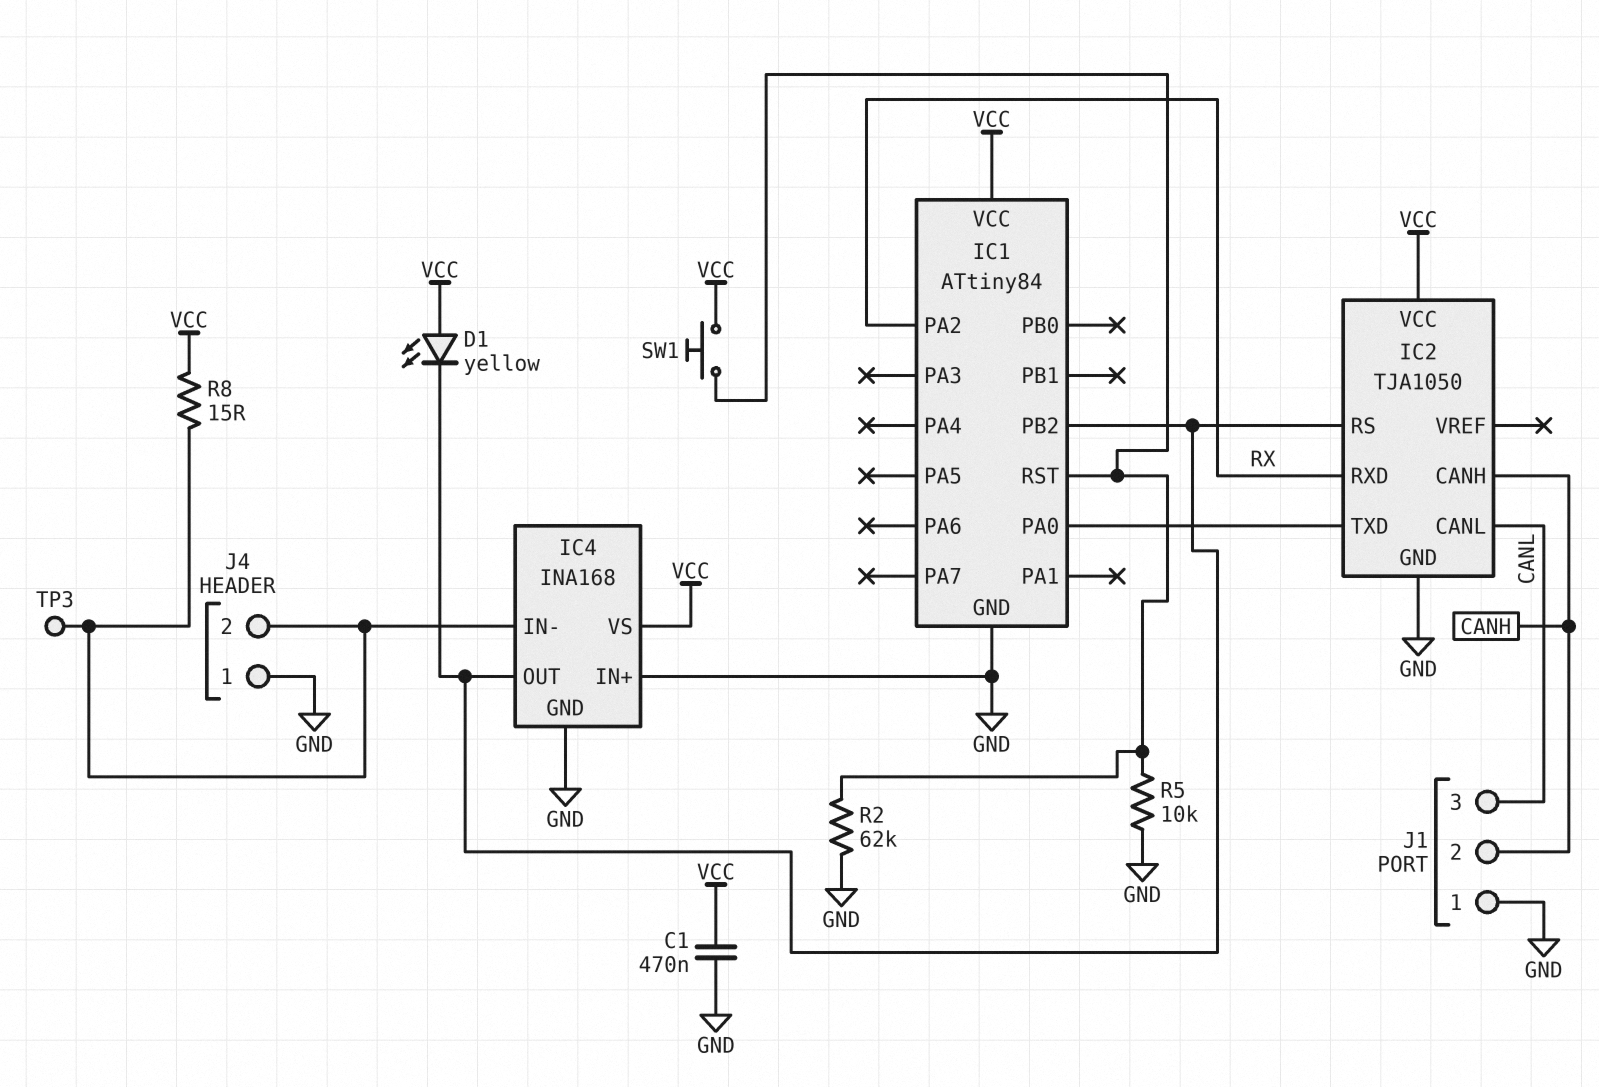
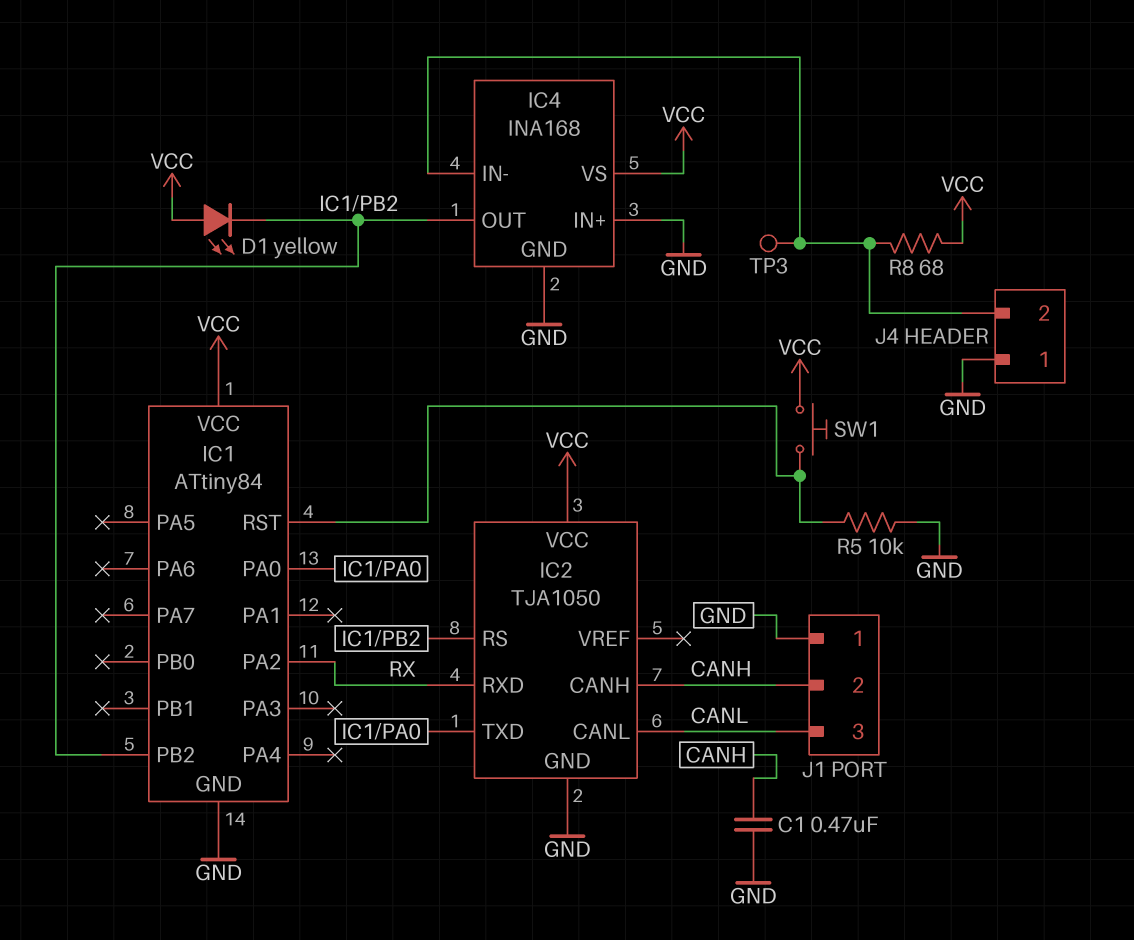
C1: 470nF (GND, VCC) -> 470nF (CANH, GND)
R2: 62k (GND, IC1/RST) -> none
R8: 15 (IC4/IN-, VCC) -> 68 (IC4/IN-, VCC)

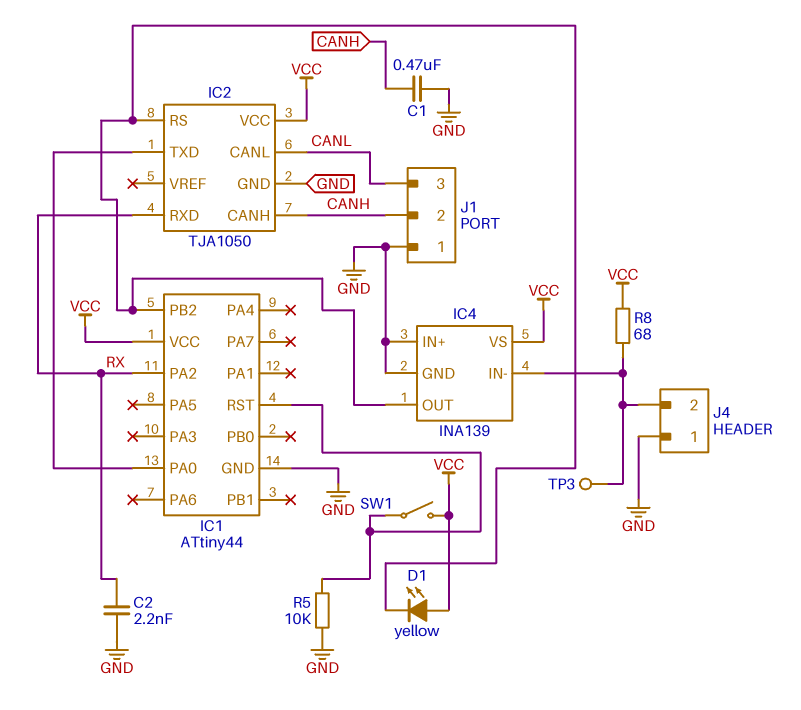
C2: none -> 2.2nF (GND, RX)
IC1: ATtiny84 -> ATtiny44
IC4: INA168 -> INA139
SW1: button (IC1/RST, VCC) -> switch (IC1/RST, VCC)

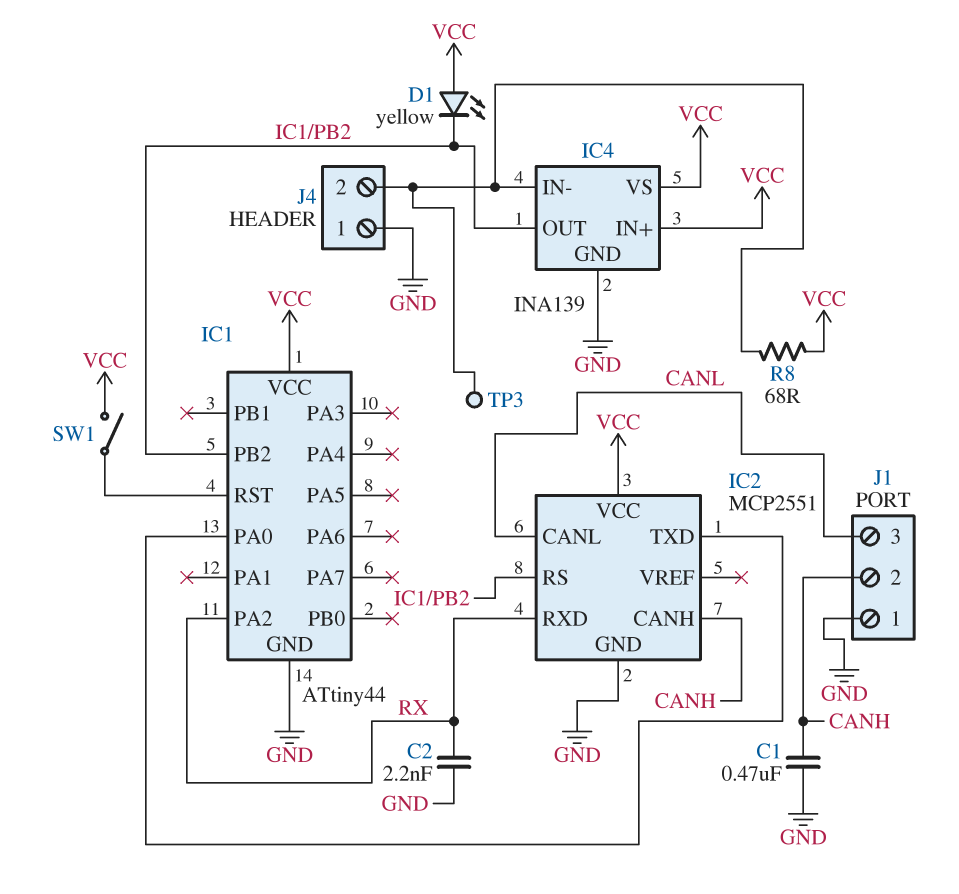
IC2: TJA1050 -> MCP2551
IC4 pin IN+: GND -> VCC
R5: 10k (GND, IC1/RST) -> none

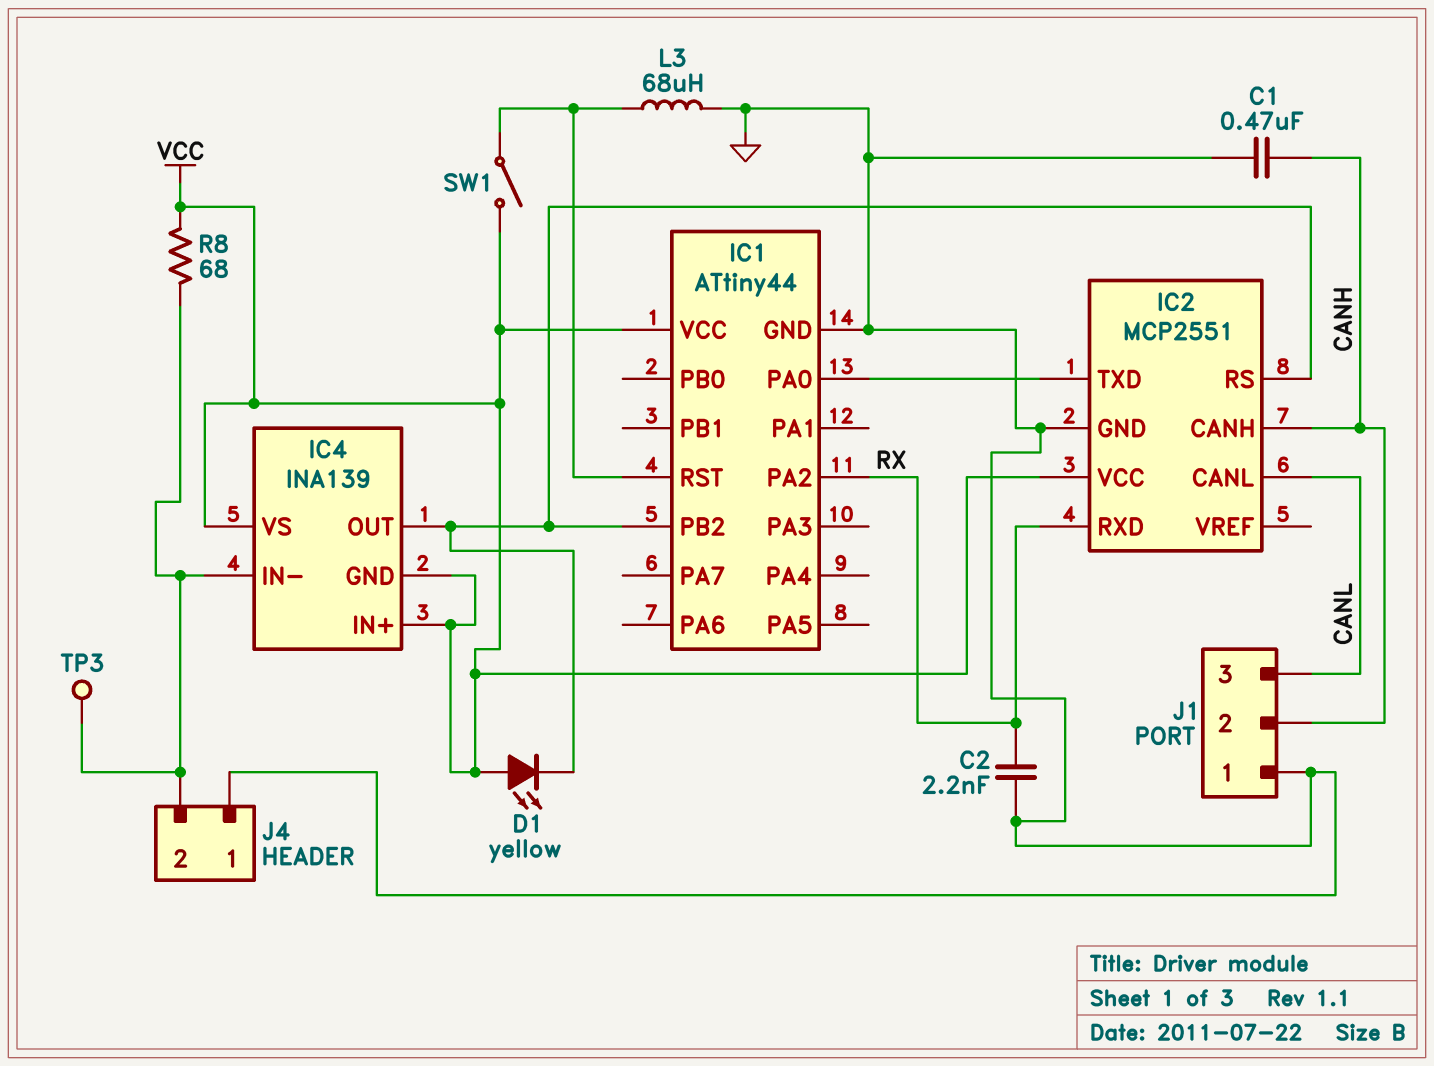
IC4 pin GND: GND -> VCC
L3: none -> 68uH (GND, IC1/RST)

